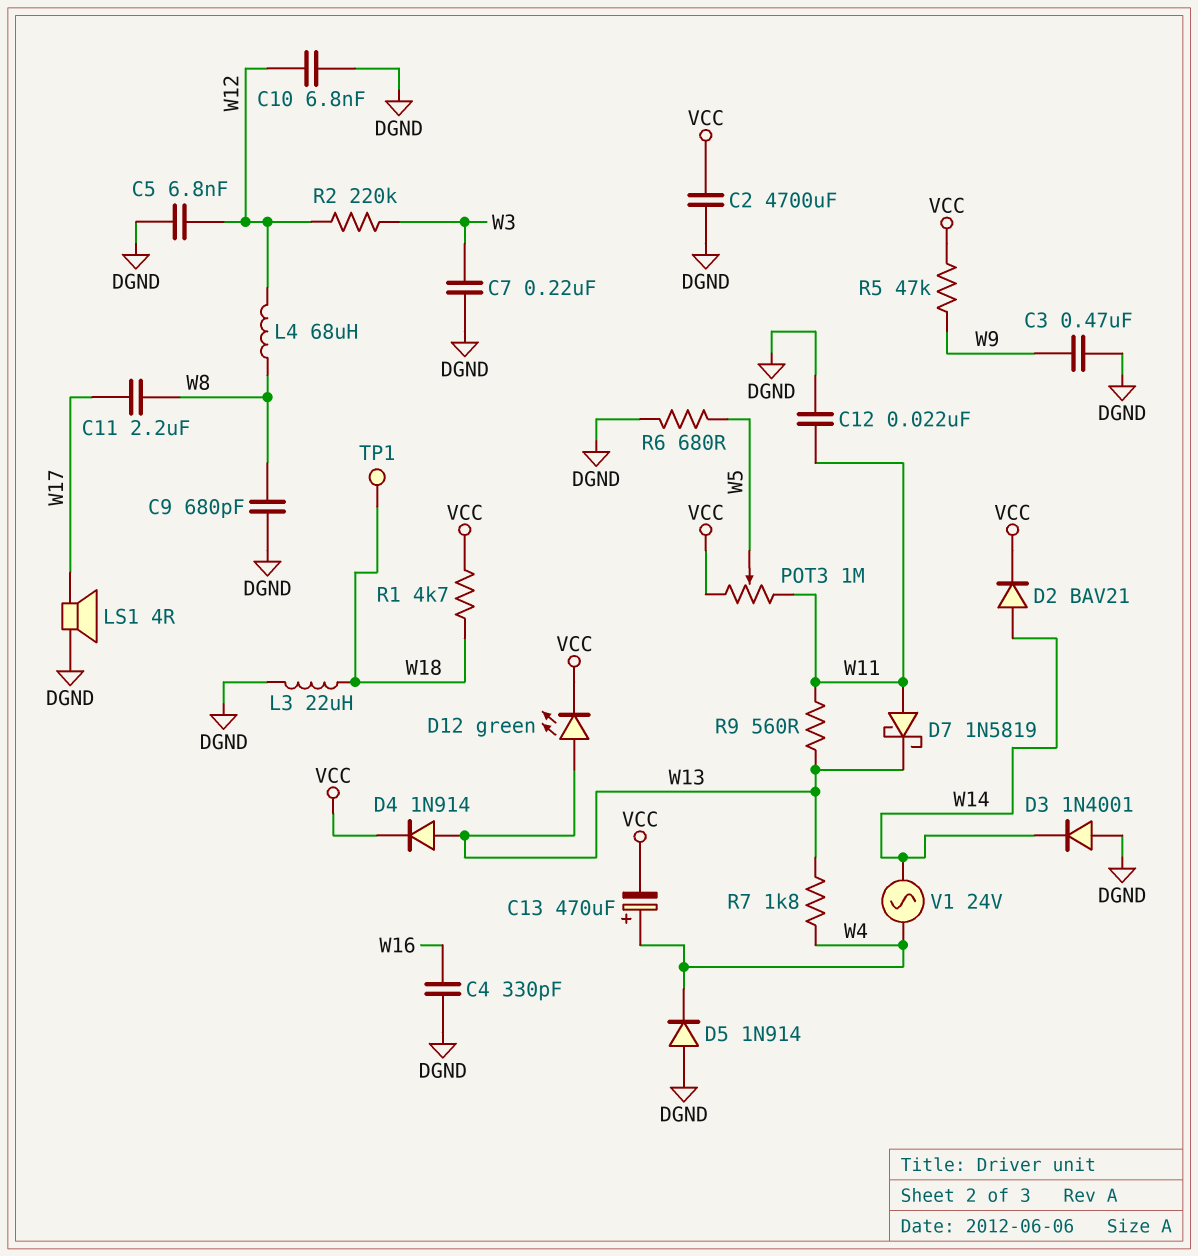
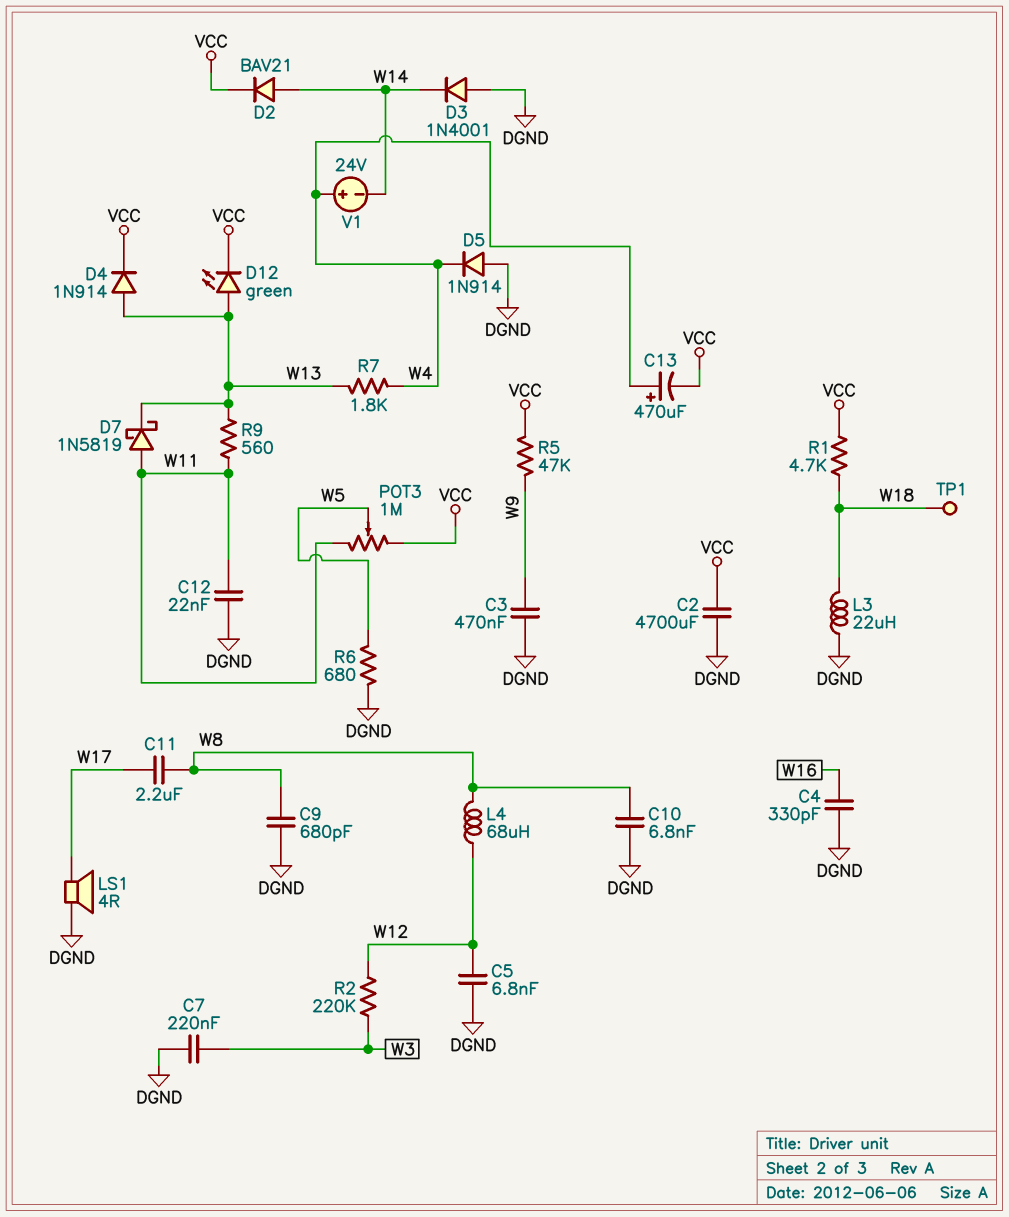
C10: 6.8nF (DGND, W12) -> 6.8nF (DGND, W8)
V1: AC 24V (W4, W14) -> 24V (plus W4, minus W14)

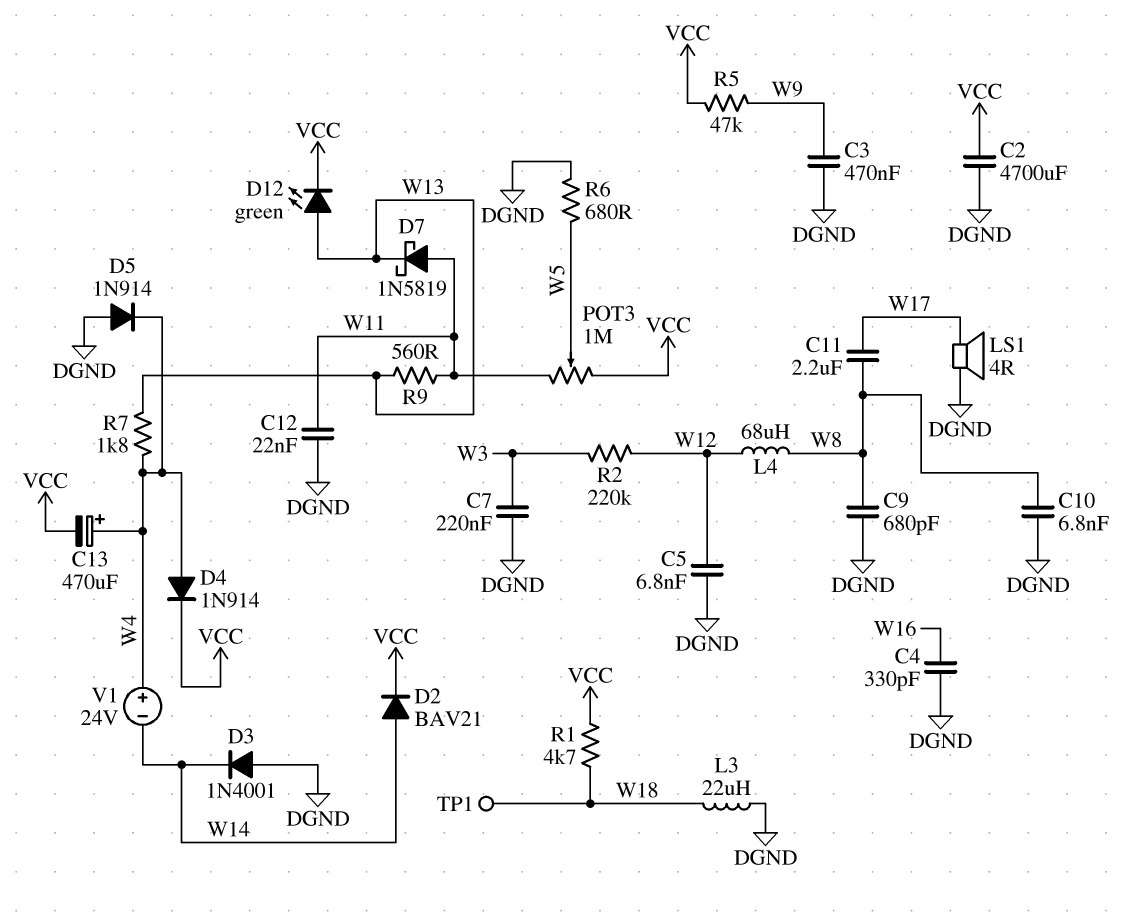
D4: diode 1N914 (A W13, K VCC) -> diode 1N914 (A W4, K VCC)

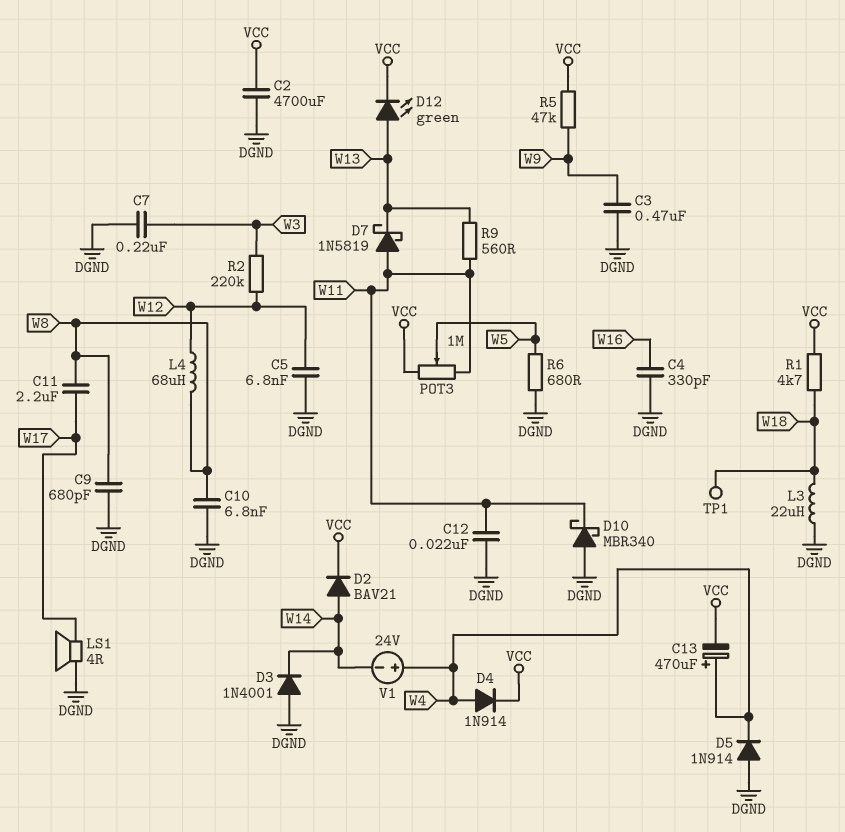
D10: none -> schottky MBR340 (A DGND, K W11)
R7: 1.8k (W4, W13) -> none

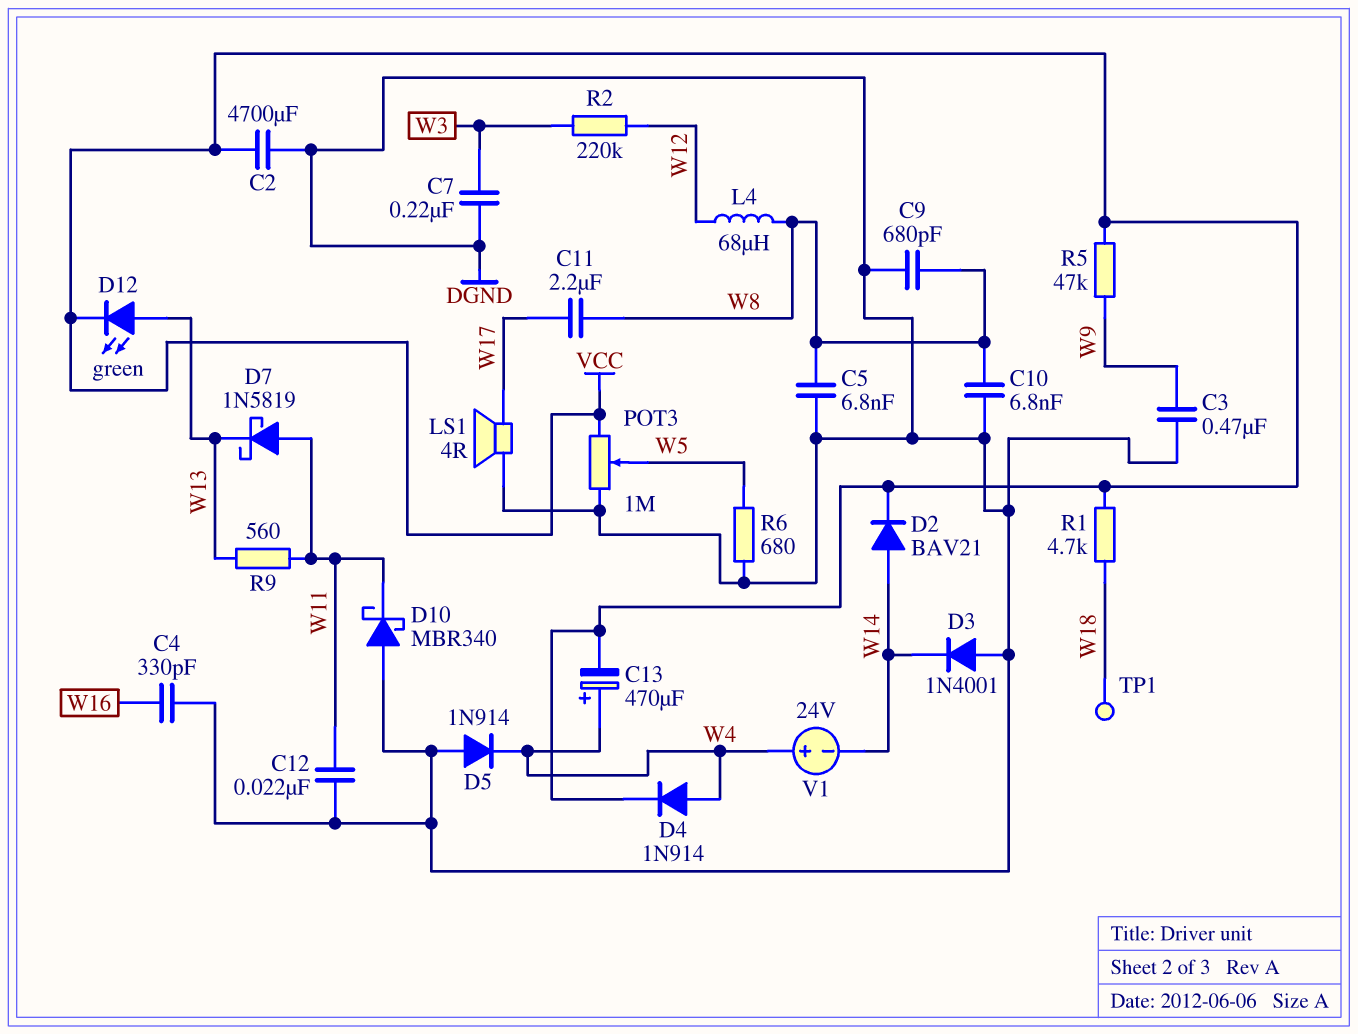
C5: 6.8nF (DGND, W12) -> 6.8nF (DGND, W8)
L3: 22uH (DGND, W18) -> none
POT3: 1M (VCC, W11, wiper W5) -> 1M (DGND, VCC, wiper W5)

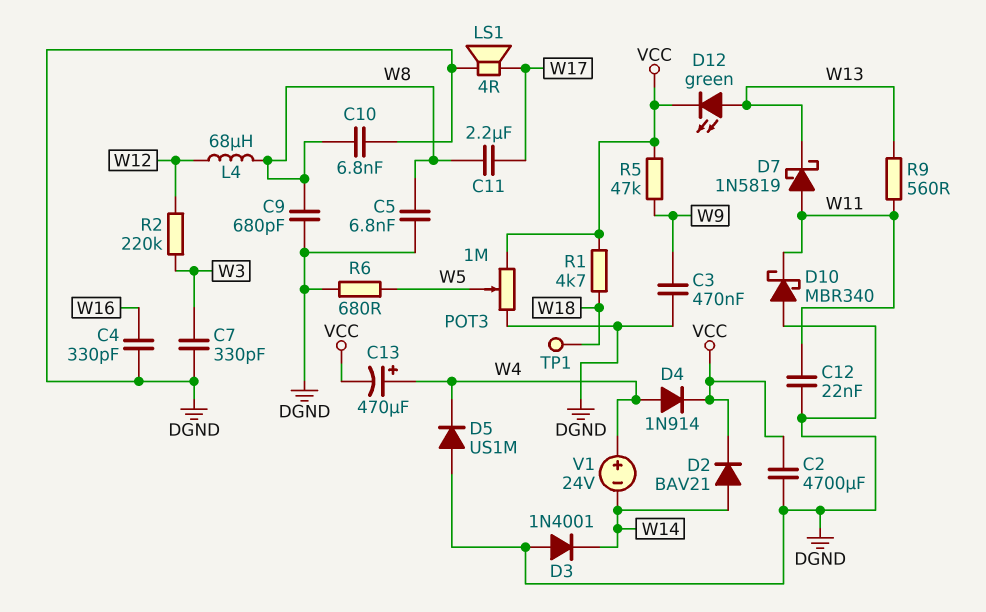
C7: 220nF (DGND, W3) -> 330pF (DGND, W3)
D5: diode 1N914 (A DGND, K W4) -> diode US1M (A DGND, K W4)

